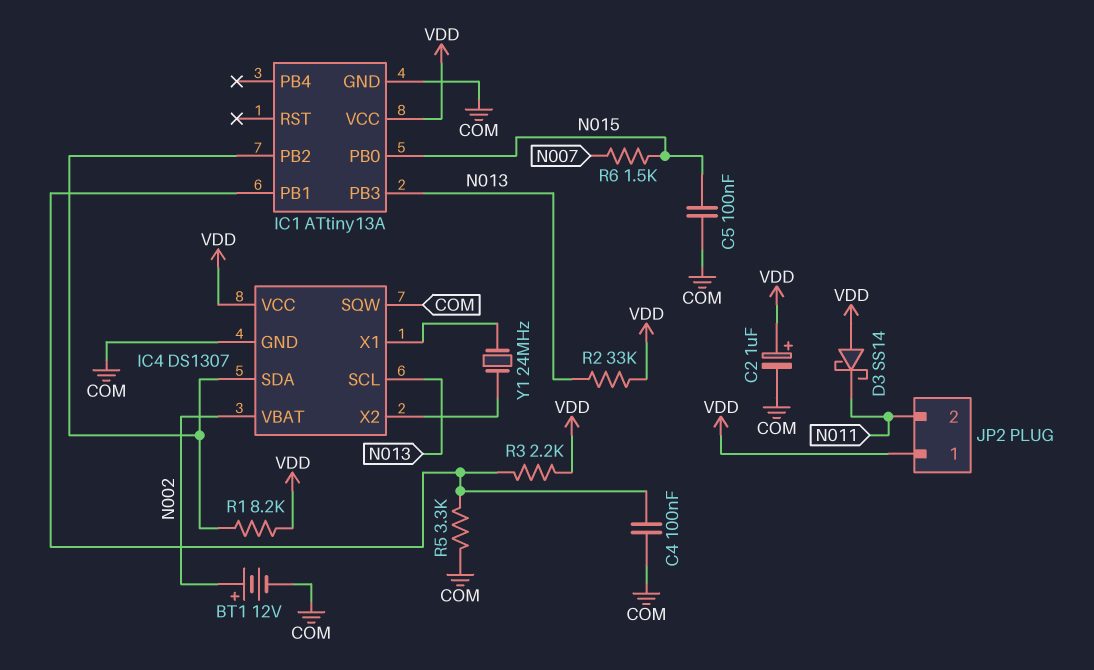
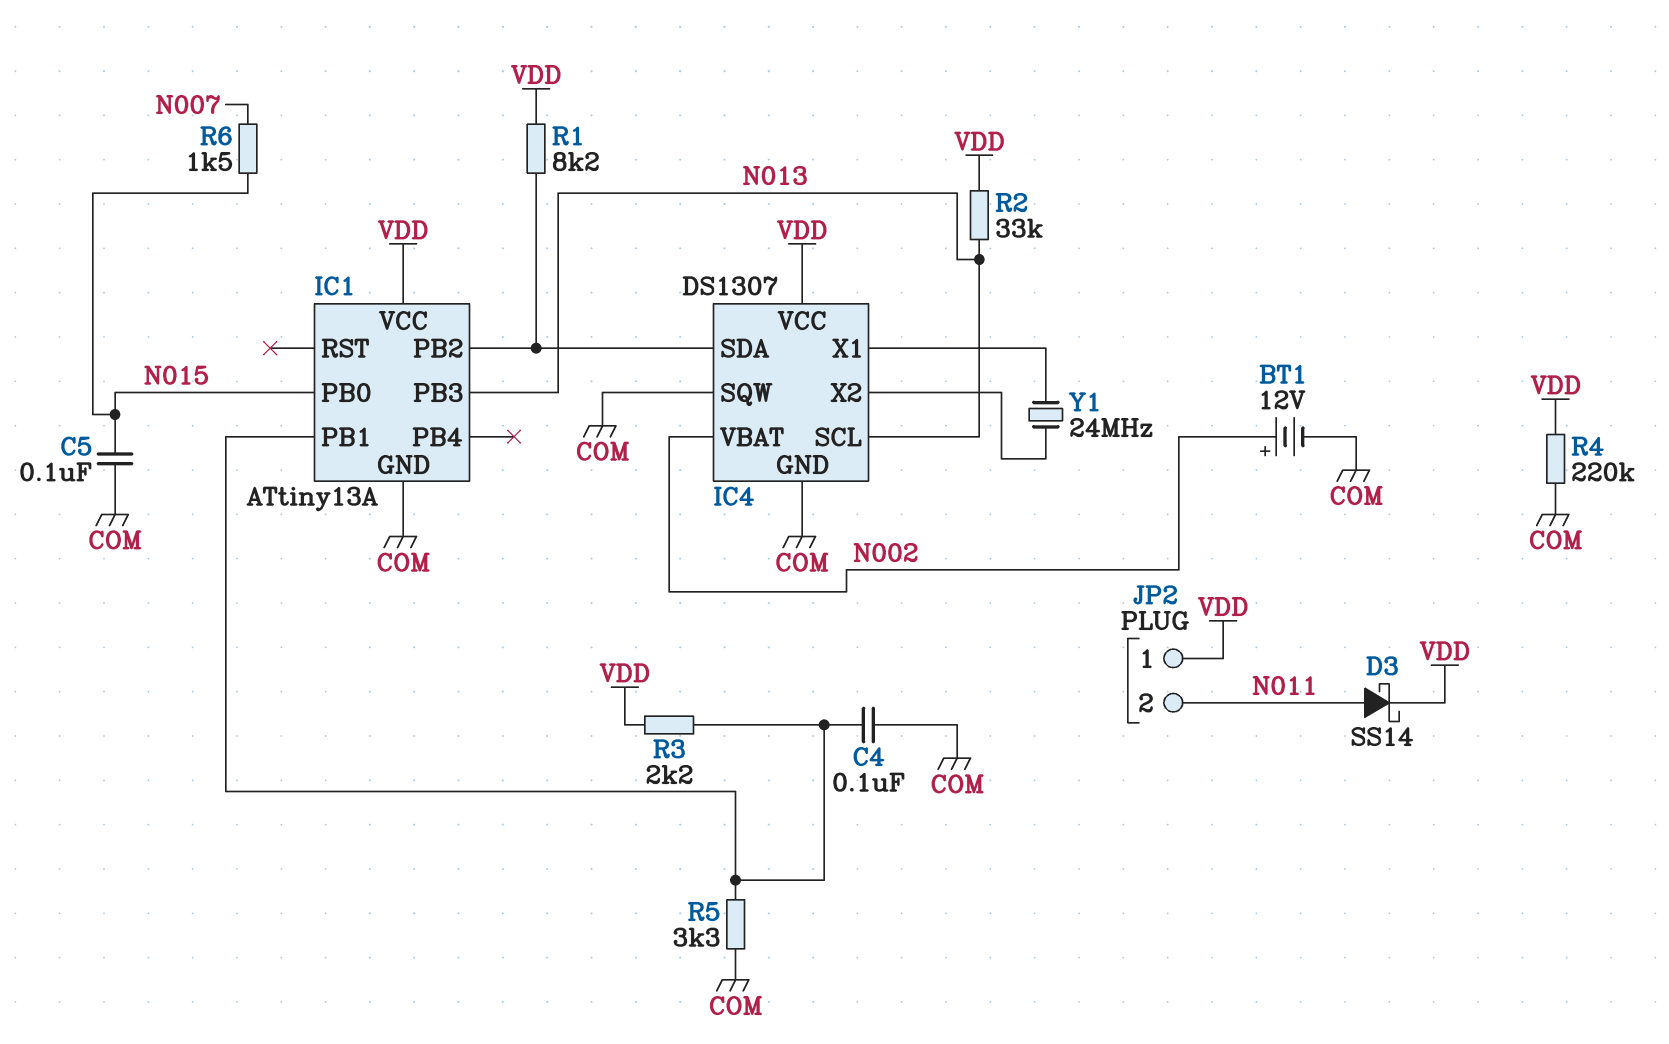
C2: 1uF (plus VDD, minus COM) -> none
D3: schottky SS14 (A VDD, K N011) -> schottky SS14 (A N011, K VDD)
R4: none -> 220k (COM, VDD)

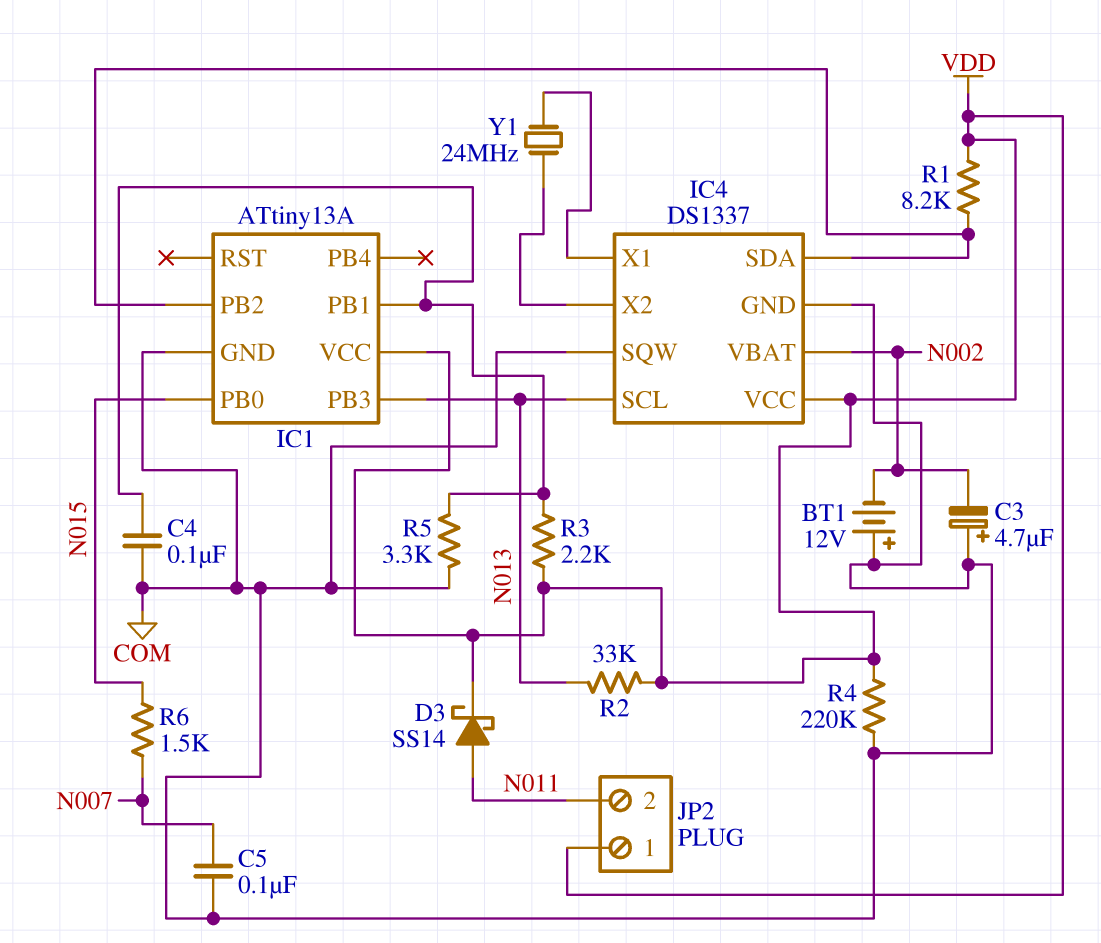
BT1: 12V (plus N002, minus COM) -> 12V (plus COM, minus N002)
C3: none -> 4.7uF (plus COM, minus N002)
C5: 100nF (COM, N015) -> 100nF (COM, N007)
IC4: DS1307 -> DS1337

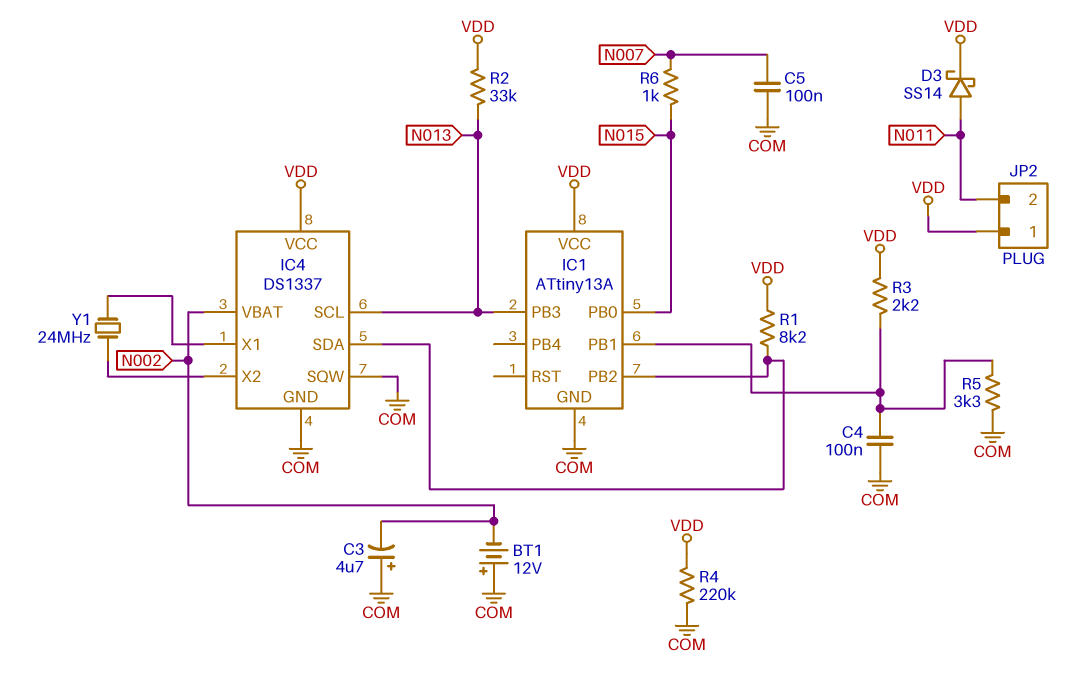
R6: 1.5k (N007, N015) -> 1k (N007, N015)

